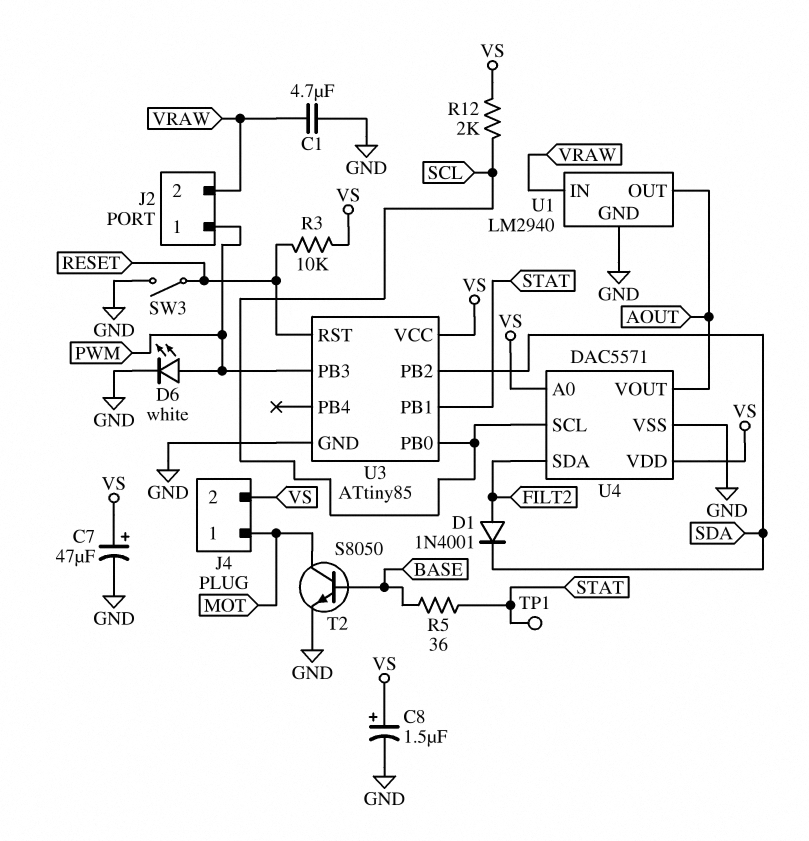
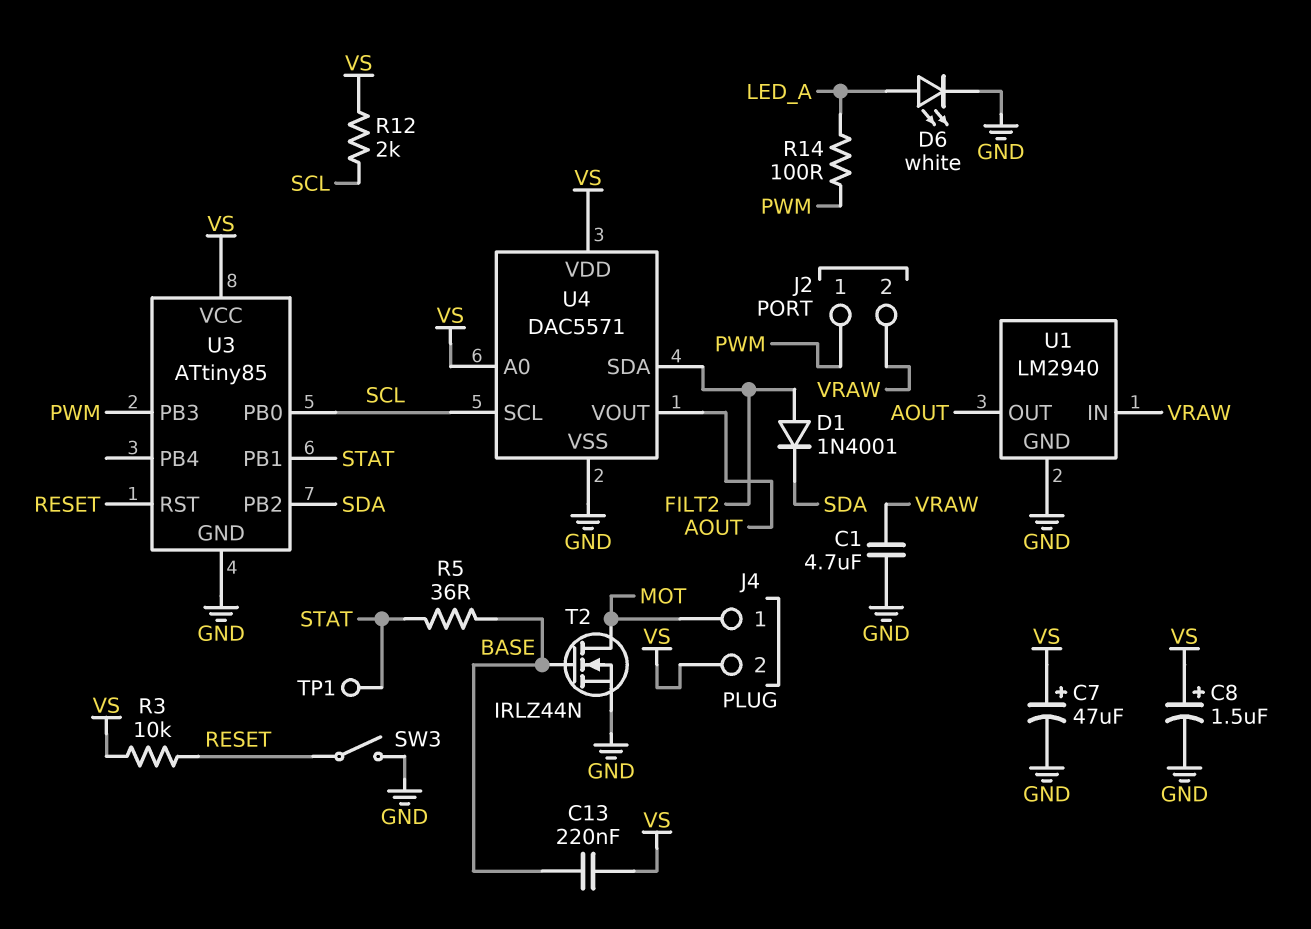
C13: none -> 220nF (BASE, VS)
D6: LED white (A PWM, K GND) -> LED white (A LED_A, K GND)
R14: none -> 100 (LED_A, PWM)
T2: NPN S8050 (B BASE, C MOT, E GND) -> NMOS IRLZ44N (G BASE, D MOT, S GND)

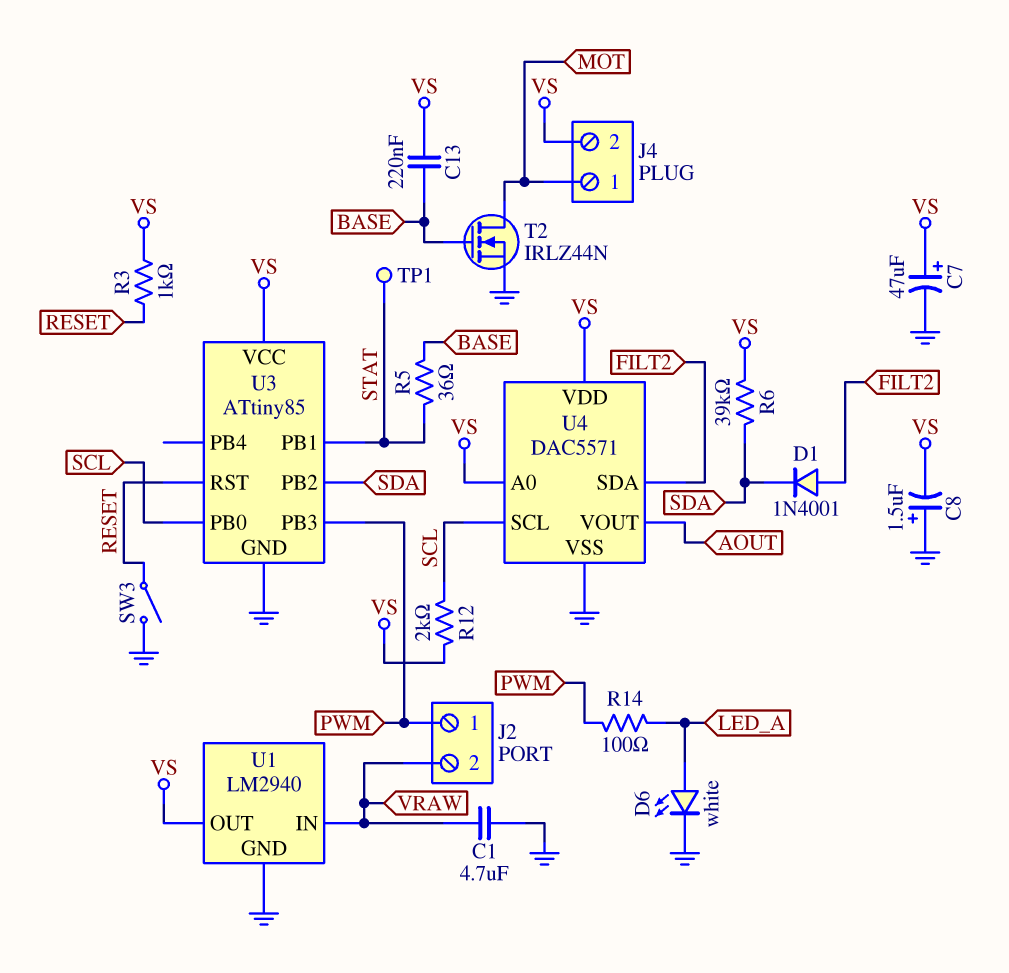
C8: 1.5uF (plus VS, minus GND) -> 1.5uF (plus GND, minus VS)
R3: 10k (RESET, VS) -> 1k (RESET, VS)
R6: none -> 39k (SDA, VS)
U1 pin OUT: AOUT -> VS

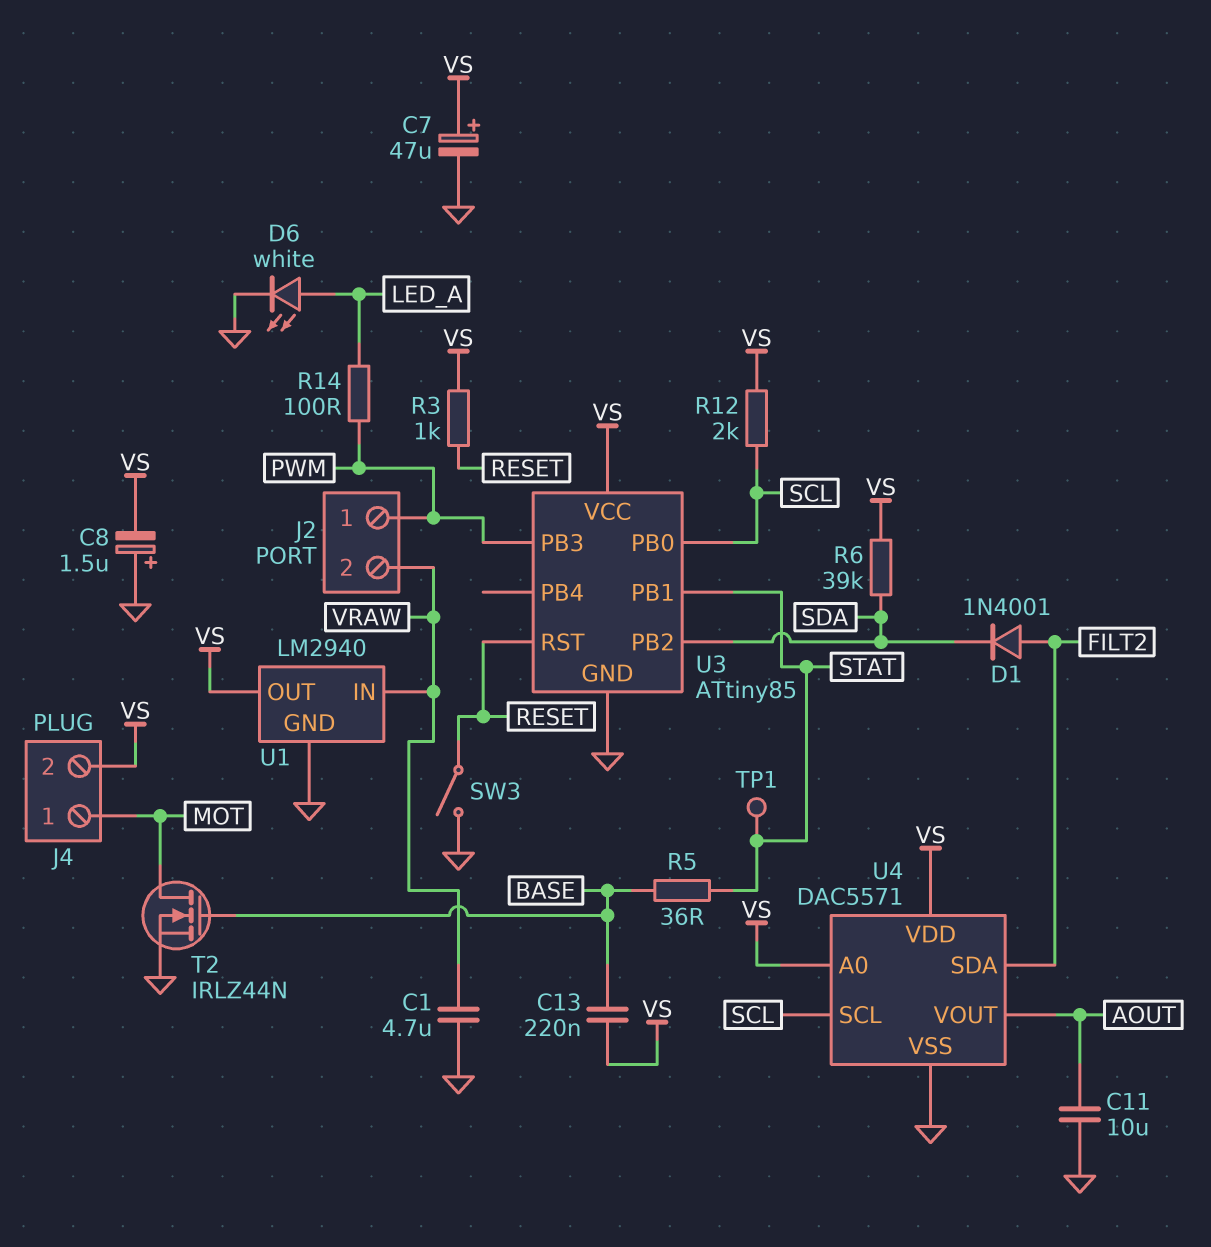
C11: none -> 10uF (AOUT, GND)

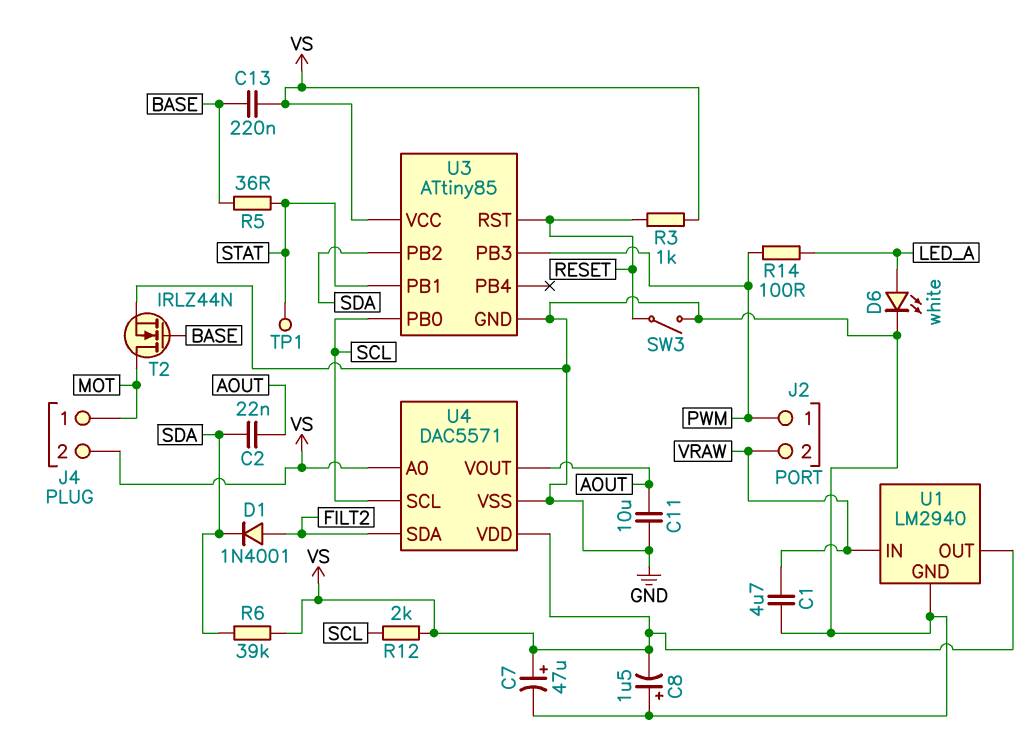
C2: none -> 22nF (AOUT, SDA)

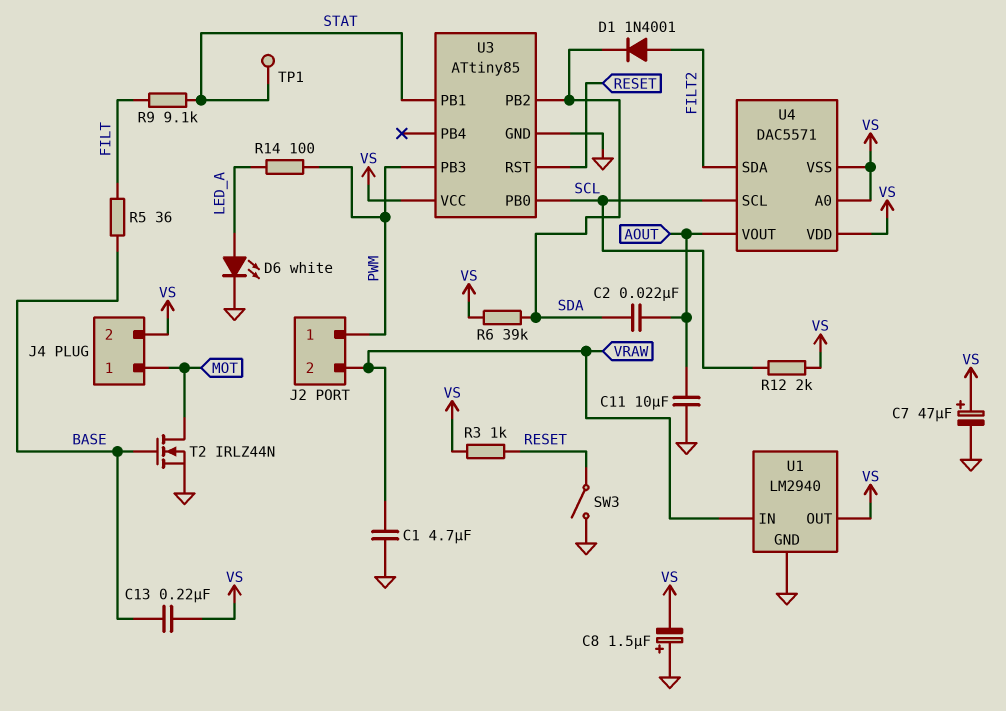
R5: 36 (BASE, STAT) -> 36 (BASE, FILT)
R9: none -> 9.1k (FILT, STAT)
U4 pin VSS: GND -> VS

